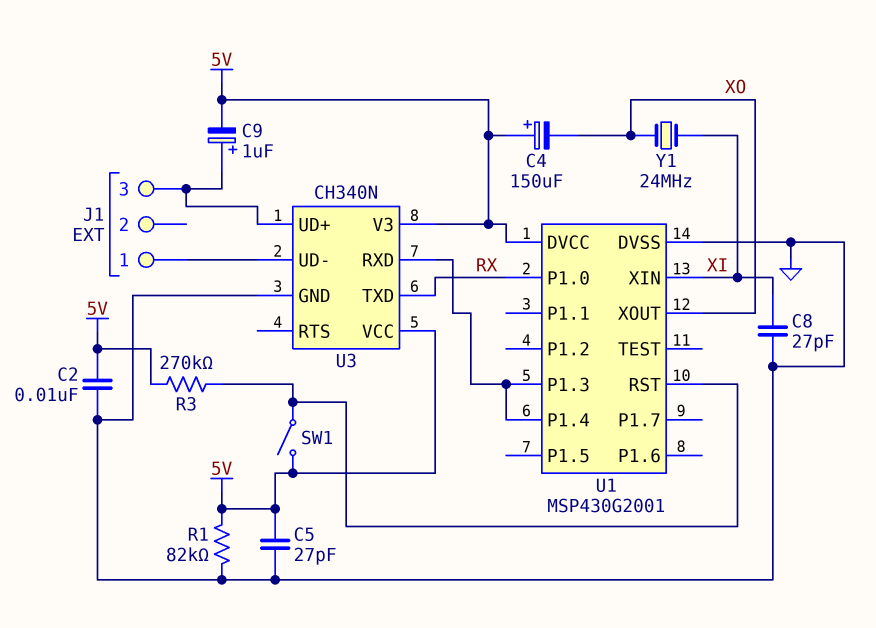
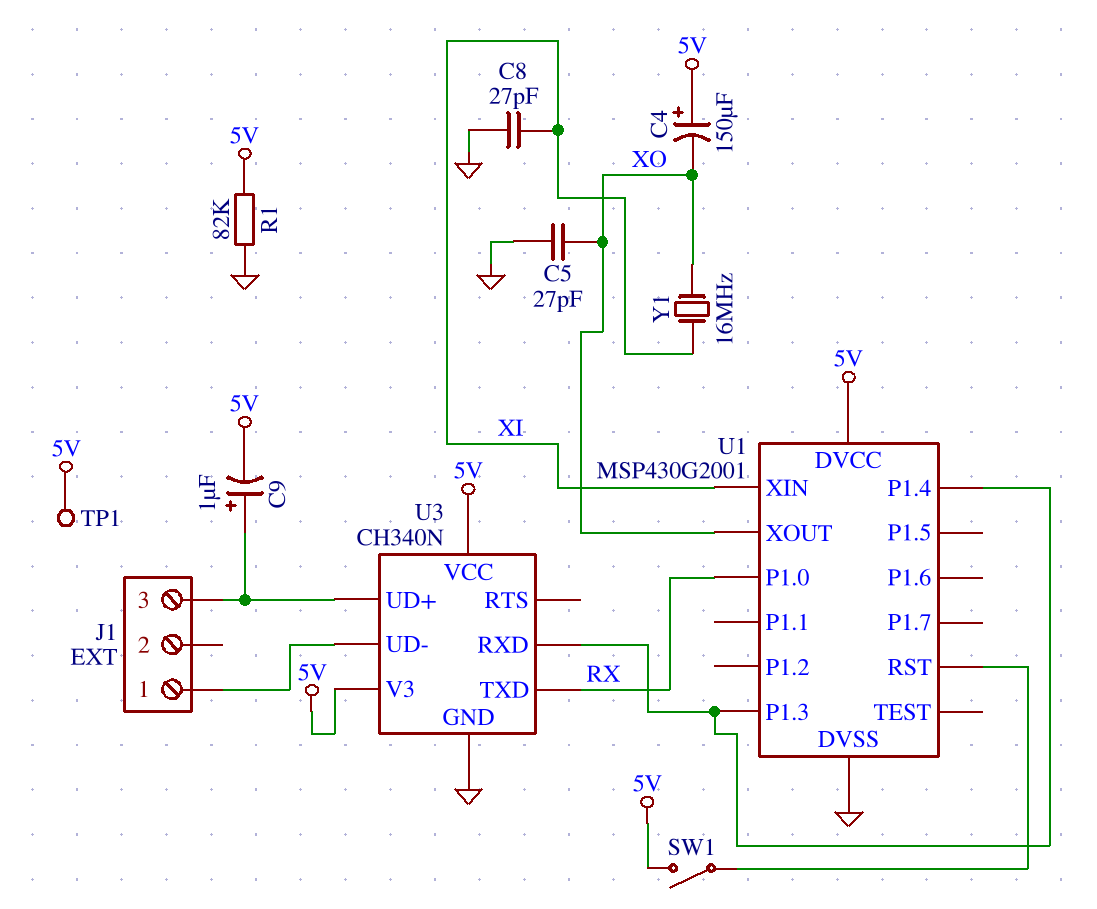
C2: 10nF (5V, GND) -> none
C5: 27pF (5V, GND) -> 27pF (GND, XO)
R3: 270k (5V, U1/RST) -> none
TP1: none -> test point (5V)
Y1: 24MHz (XI, XO) -> 16MHz (XI, XO)

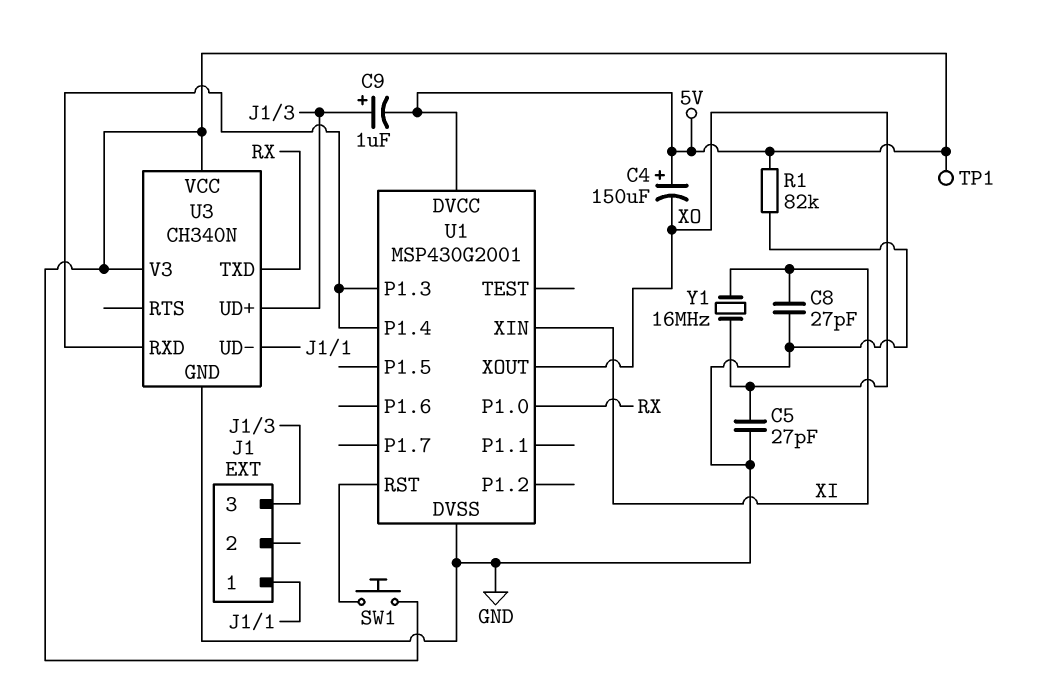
SW1: switch (5V, U1/RST) -> button (5V, U1/RST)

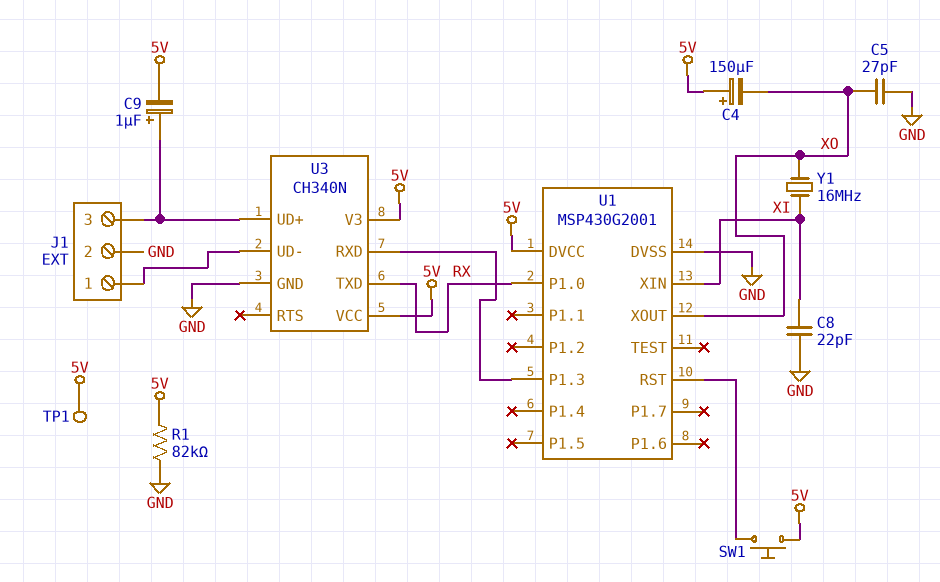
C8: 27pF (GND, XI) -> 22pF (GND, XI)
J1 pin 2: none -> GND
U1 pin P1.4: U1/P1.3 -> none

